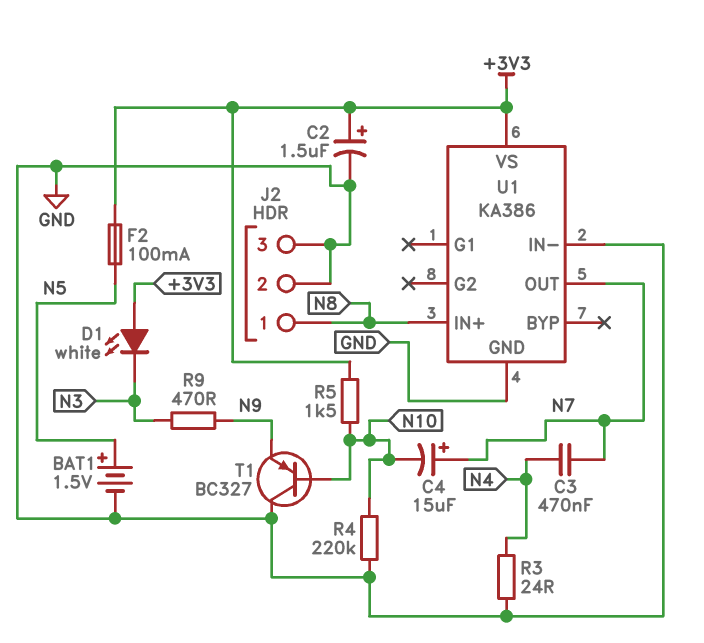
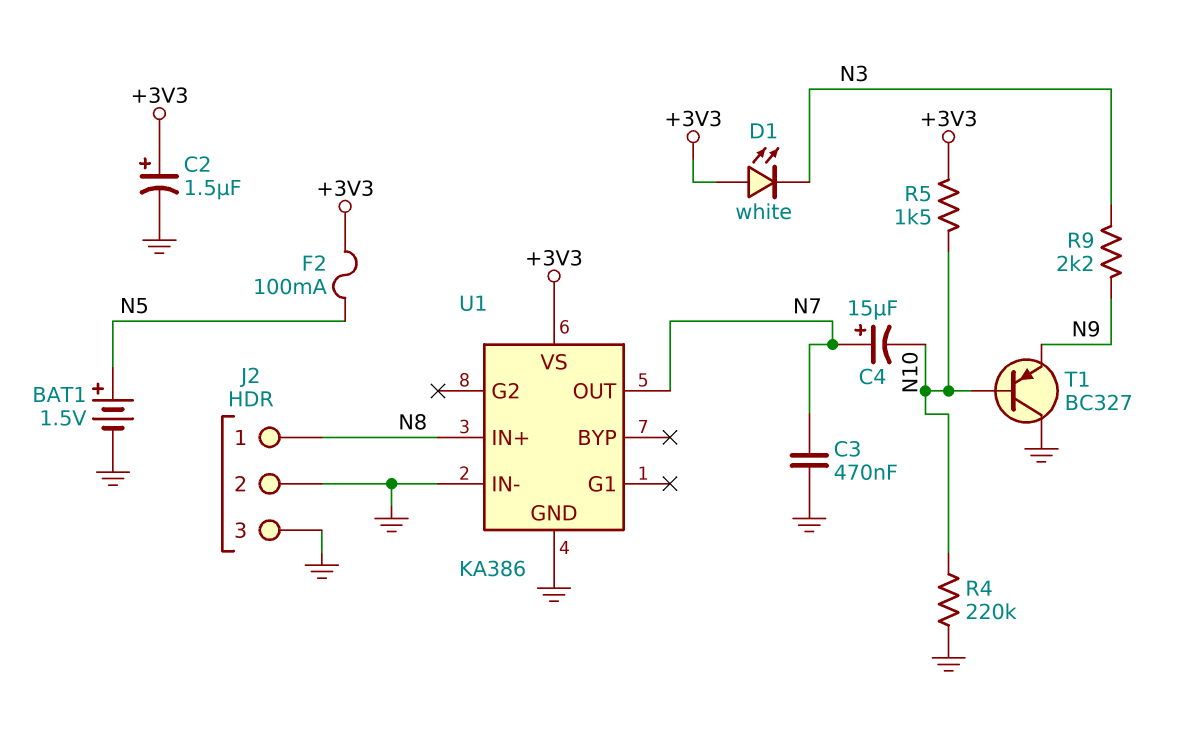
C3: 470nF (N4, N7) -> 470nF (GND, N7)
R3: 24 (GND, N4) -> none
R9: 470 (N3, N9) -> 2.2k (N3, N9)

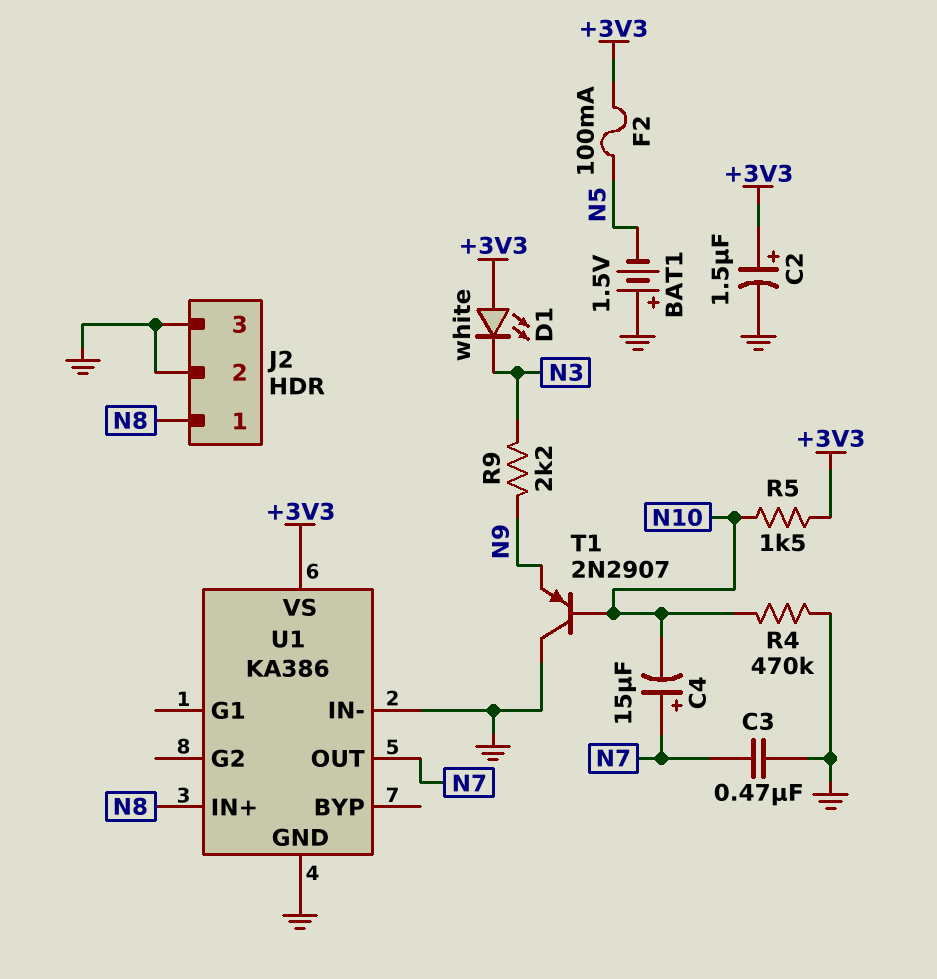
BAT1: 1.5V (plus N5, minus GND) -> 1.5V (plus GND, minus N5)
R4: 220k (GND, N10) -> 470k (GND, N10)
T1: PNP BC327 (B N10, C GND, E N9) -> PNP 2N2907 (B N10, C GND, E N9)

